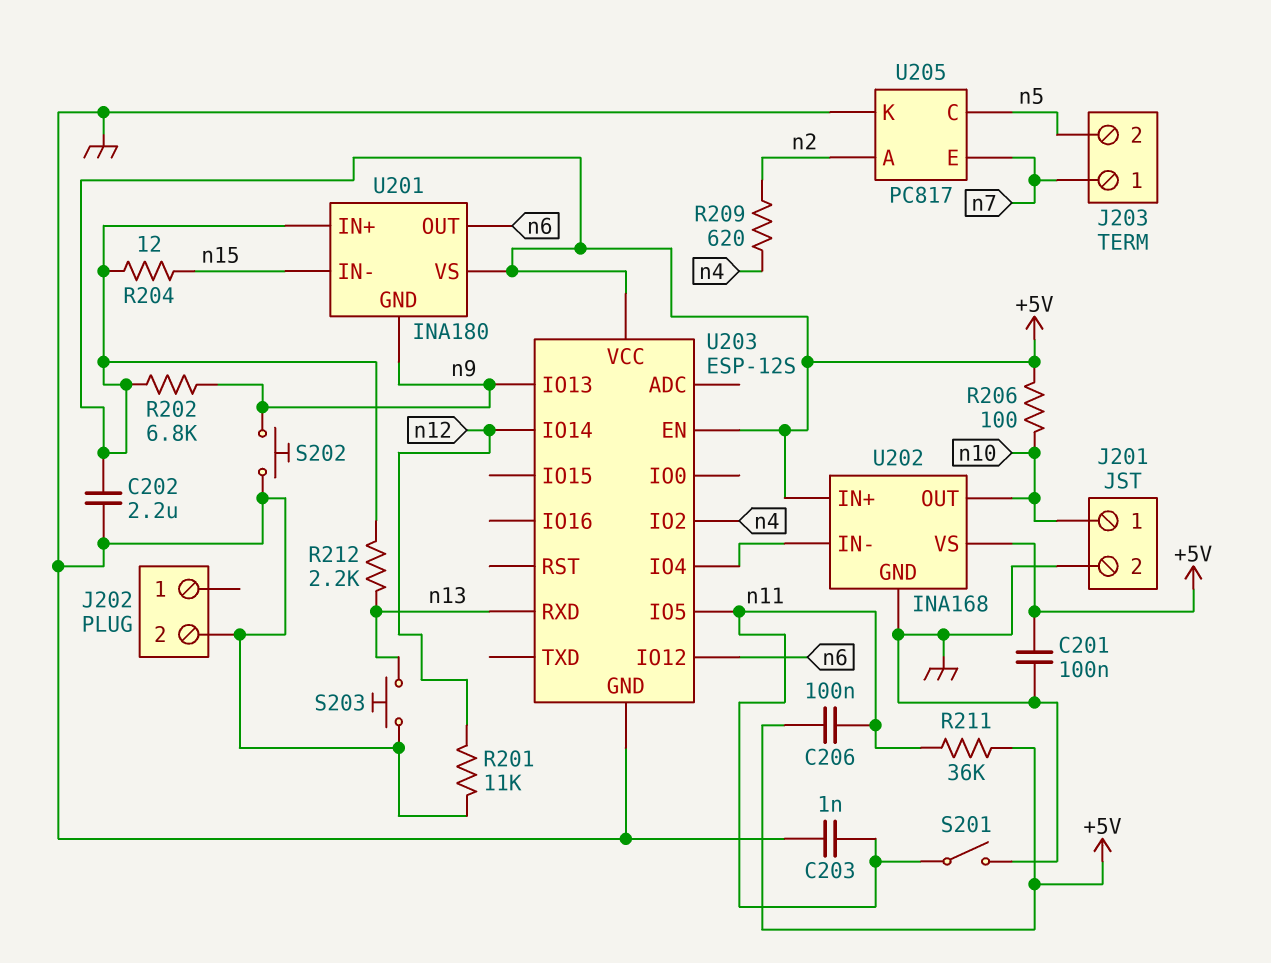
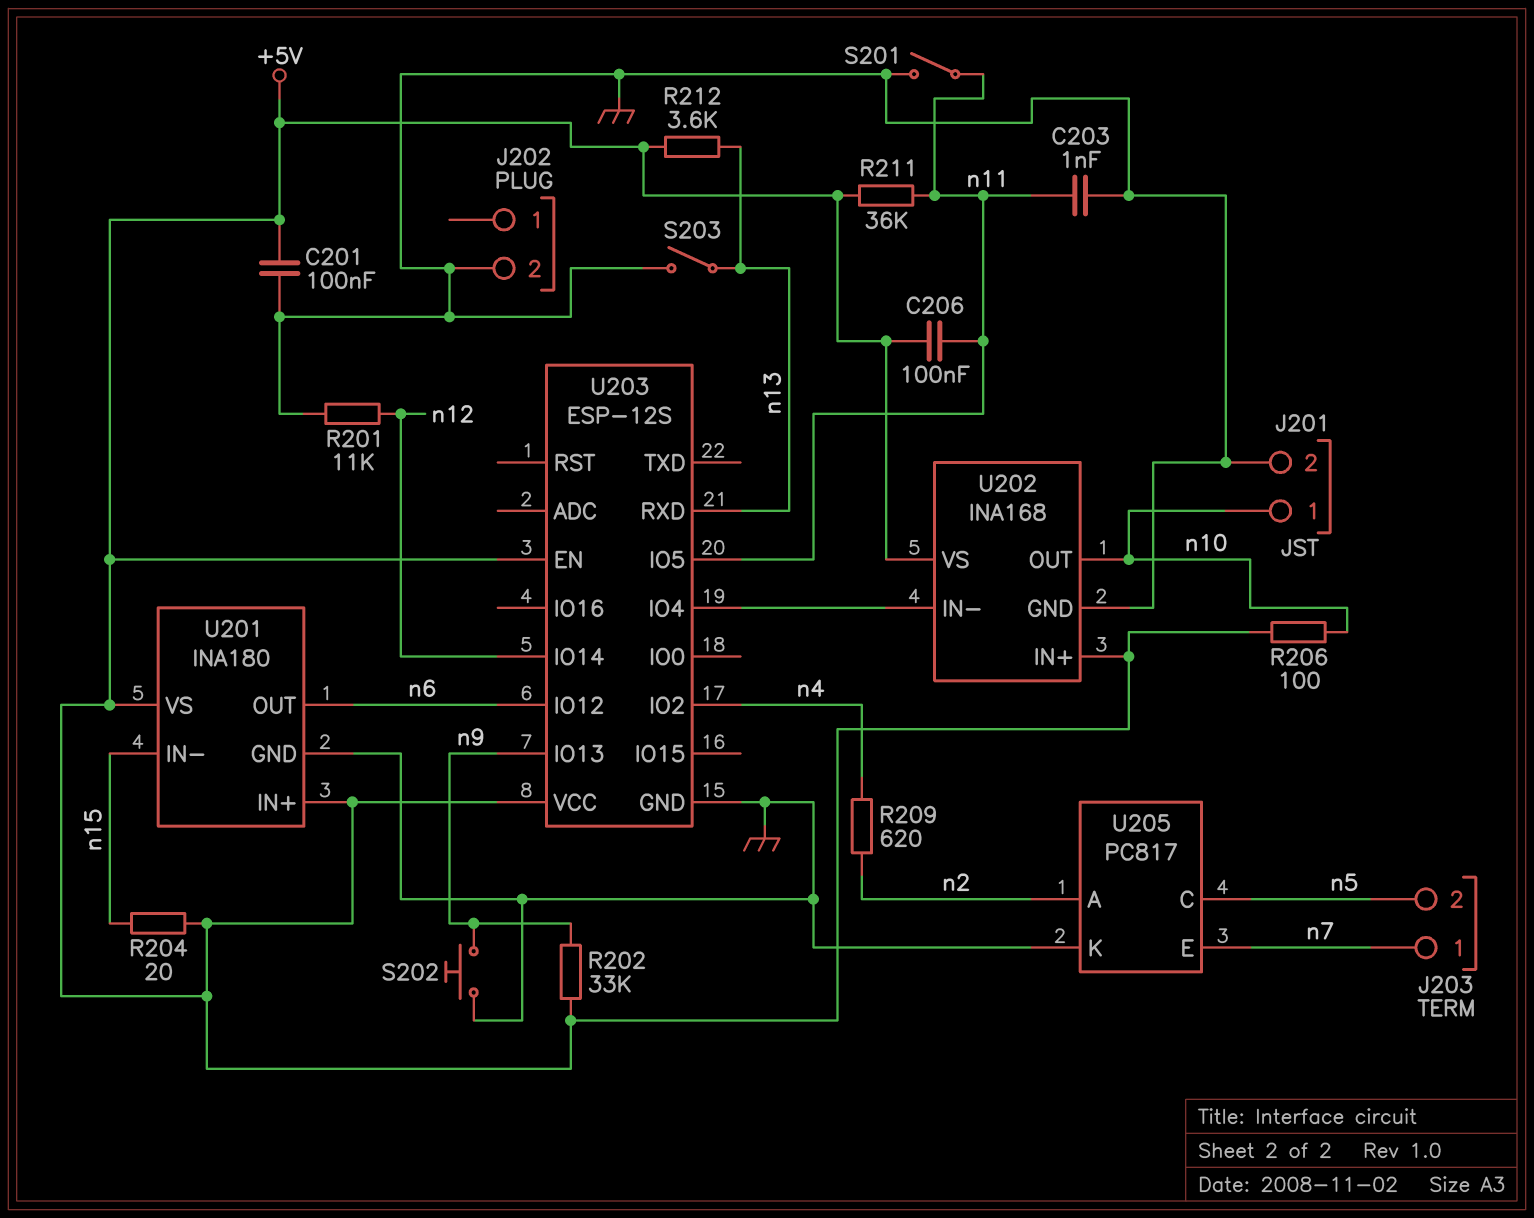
C202: 2.2uF (+5V, GND) -> none
R202: 6.8k (+5V, n9) -> 33k (+5V, n9)
R204: 12 (+5V, n15) -> 20 (+5V, n15)
R212: 2.2k (+5V, n13) -> 3.6k (+5V, n13)
S203: button (GND, n13) -> switch (GND, n13)
U201 pin GND: n9 -> GND

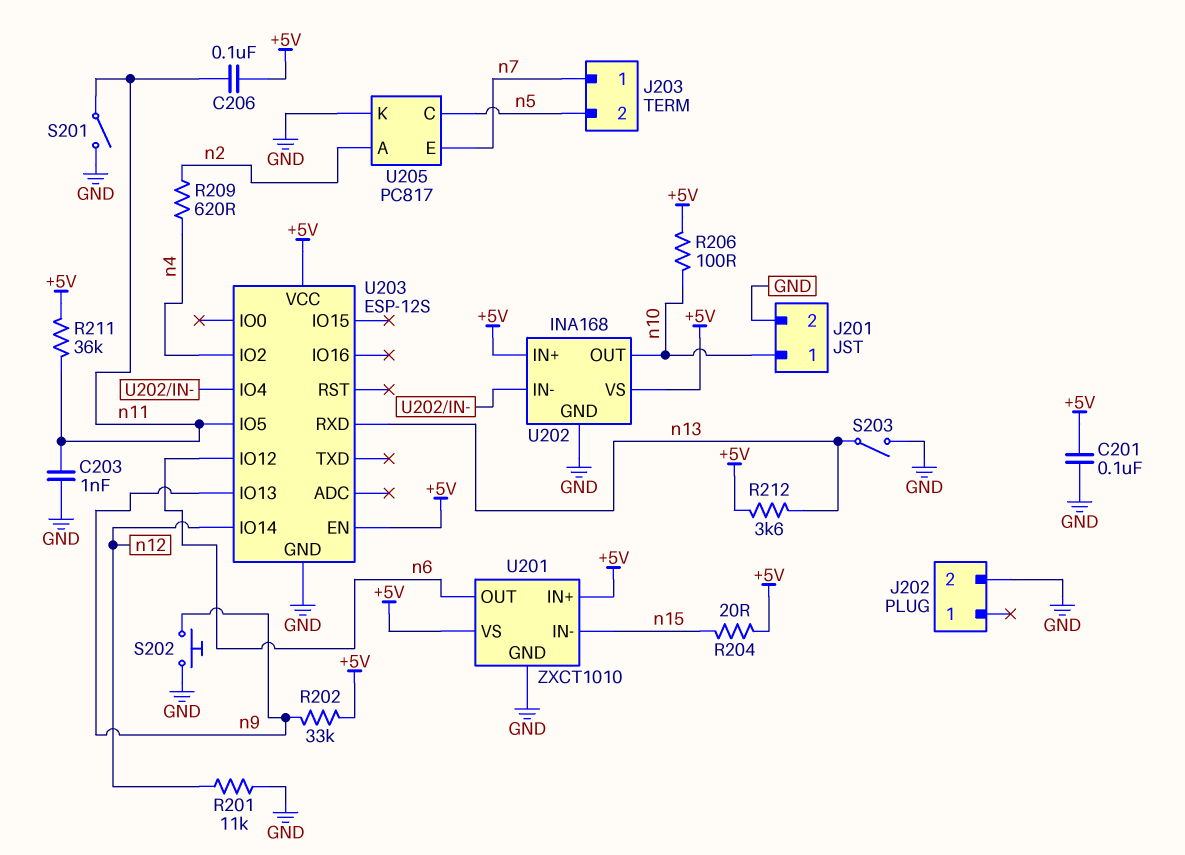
U201: INA180 -> ZXCT1010

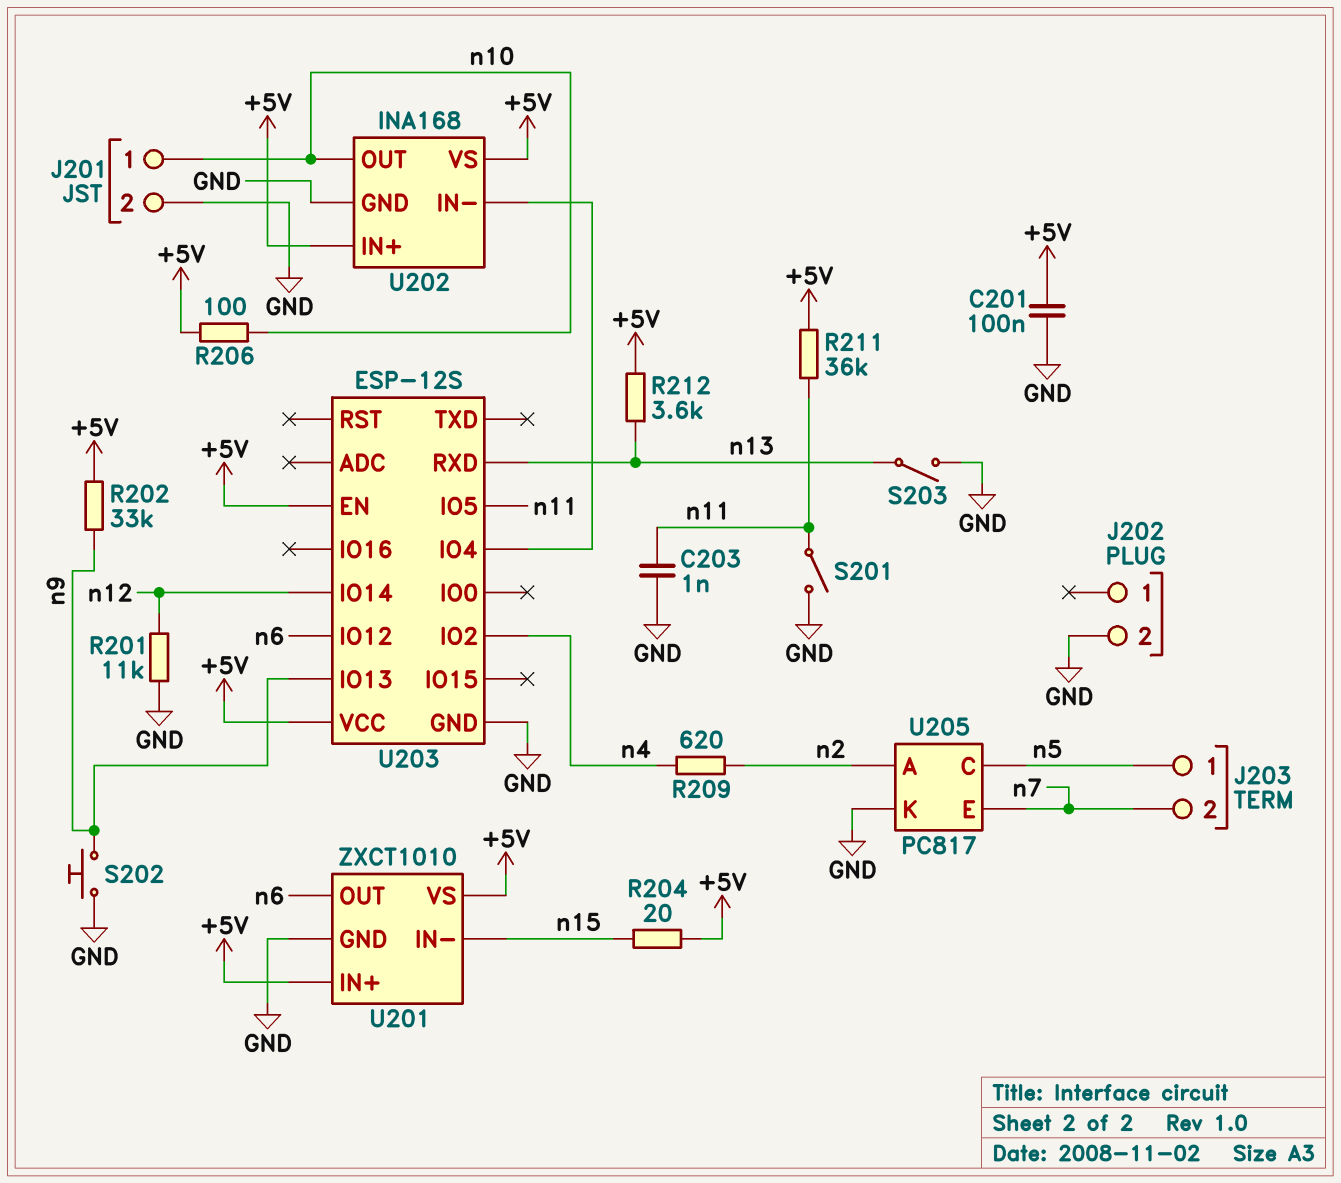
C206: 100nF (+5V, n11) -> none
J203 pin 1: n7 -> n5
J203 pin 2: n5 -> n7

